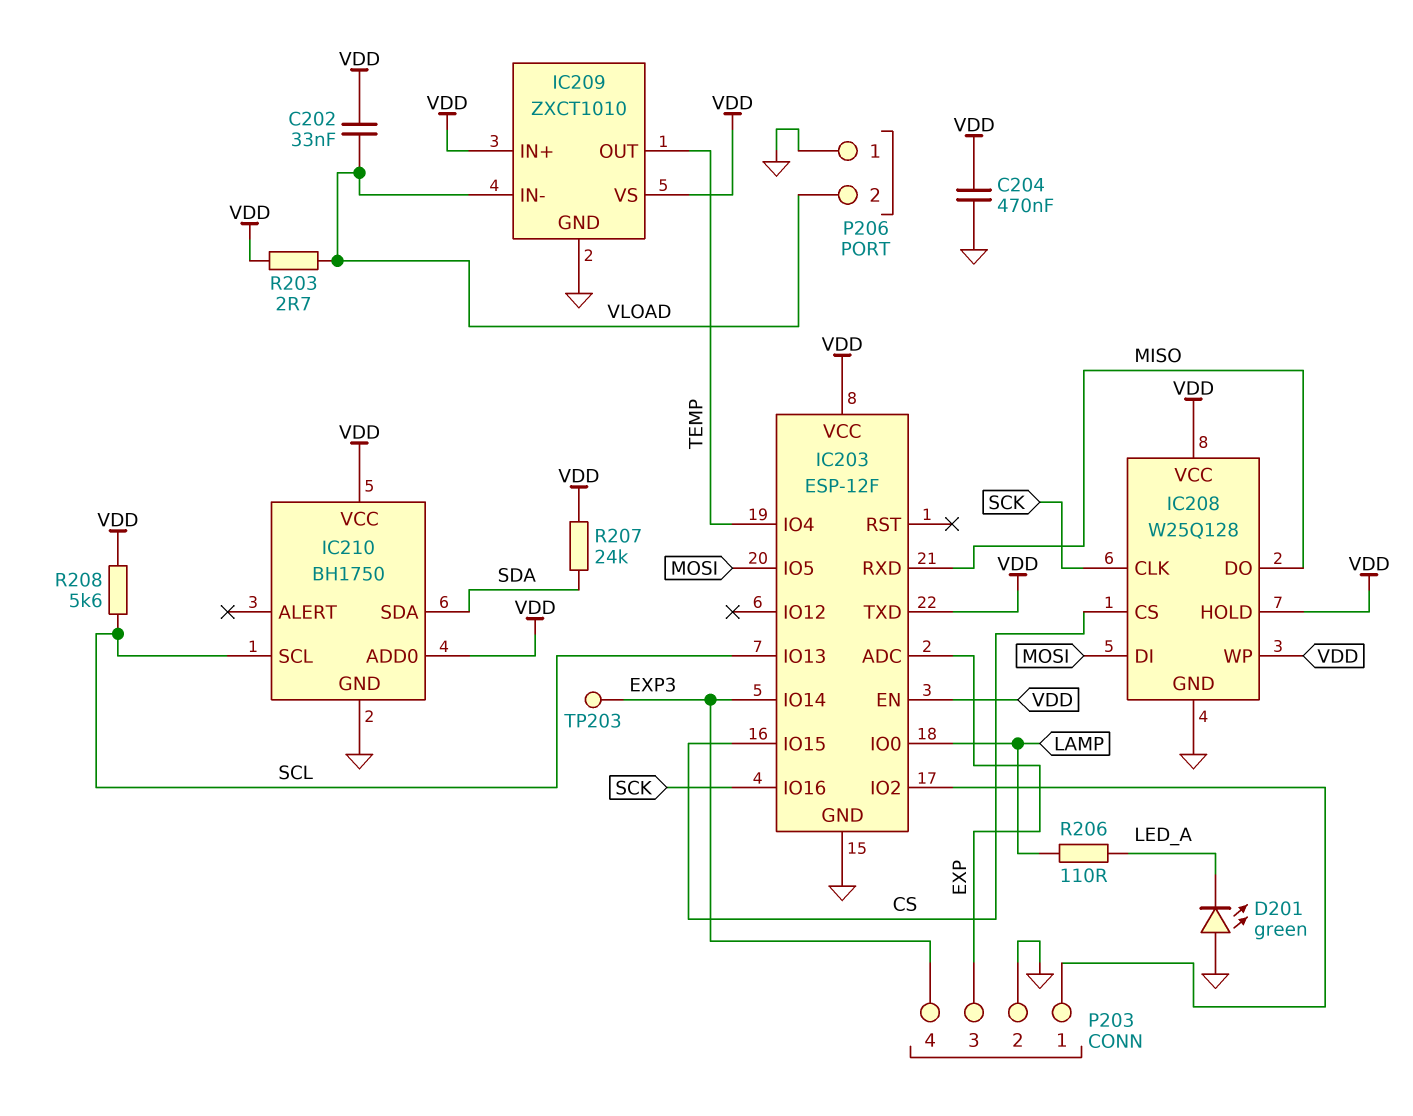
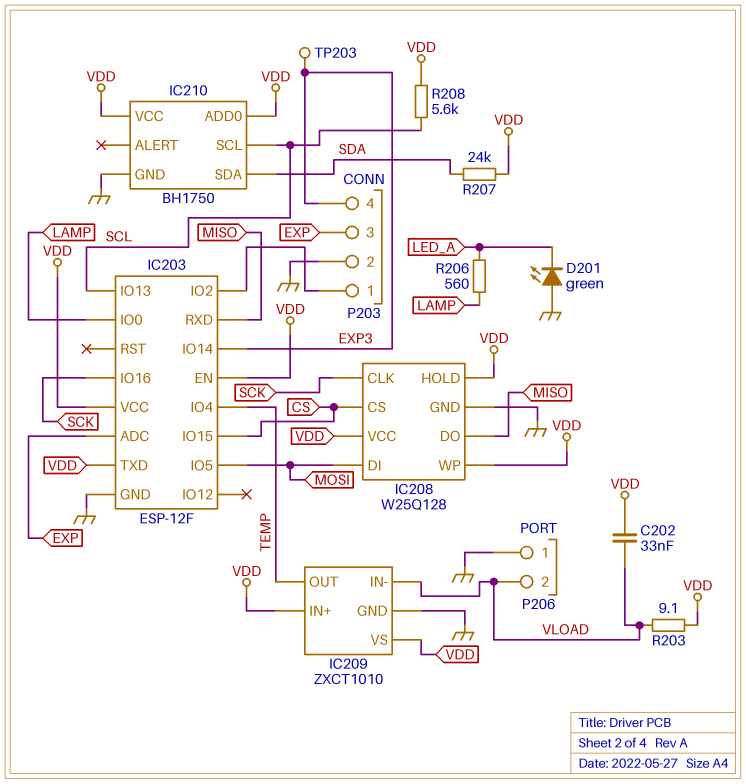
C204: 470nF (GND, VDD) -> none
R203: 2.7 (VDD, VLOAD) -> 9.1 (VDD, VLOAD)
R206: 110 (LAMP, LED_A) -> 560 (LAMP, LED_A)

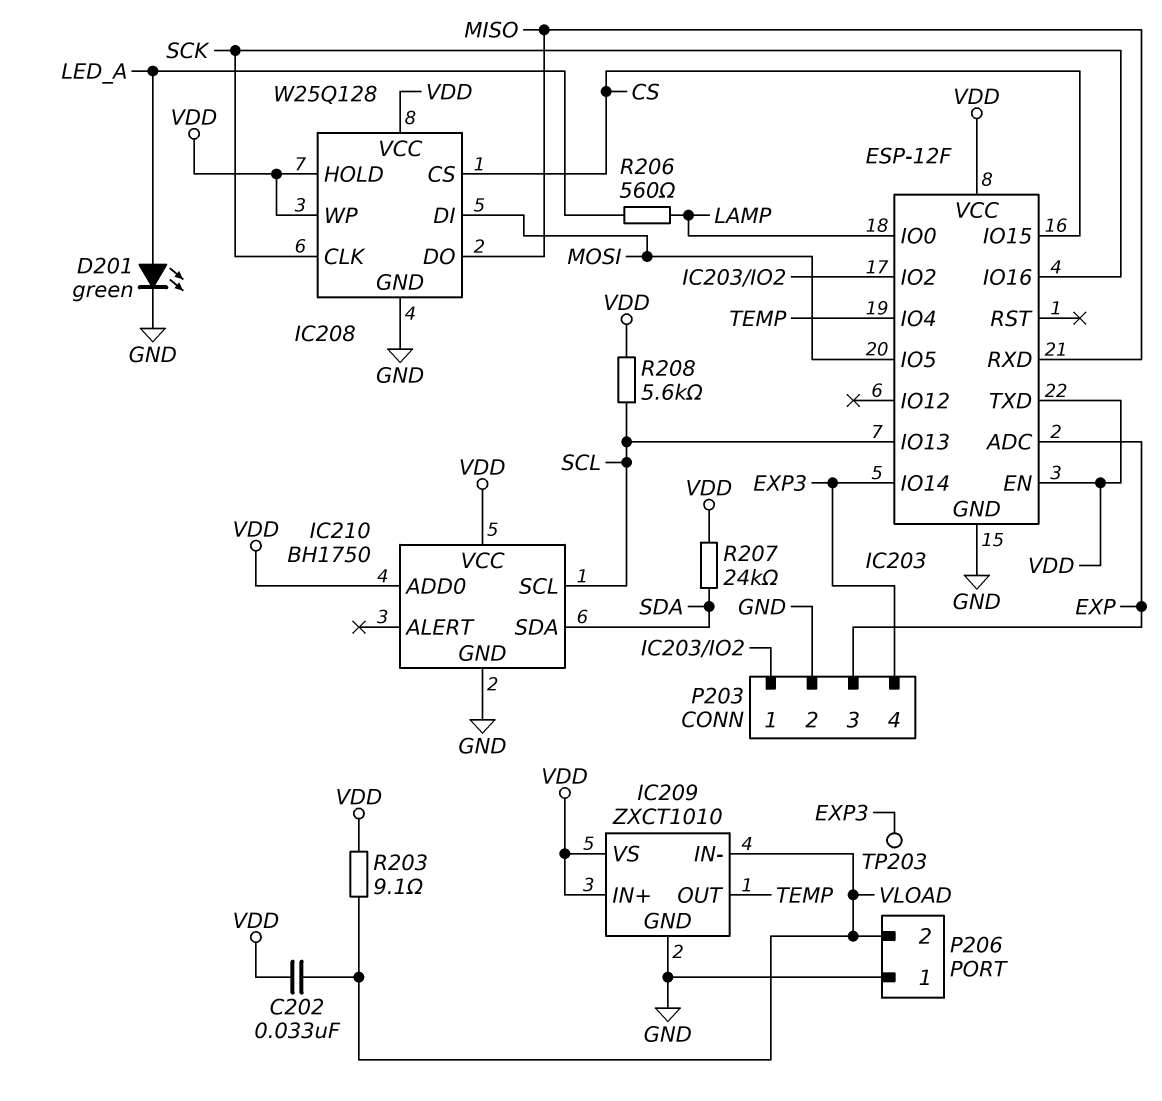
D201: LED green (A GND, K LED_A) -> LED green (A LED_A, K GND)

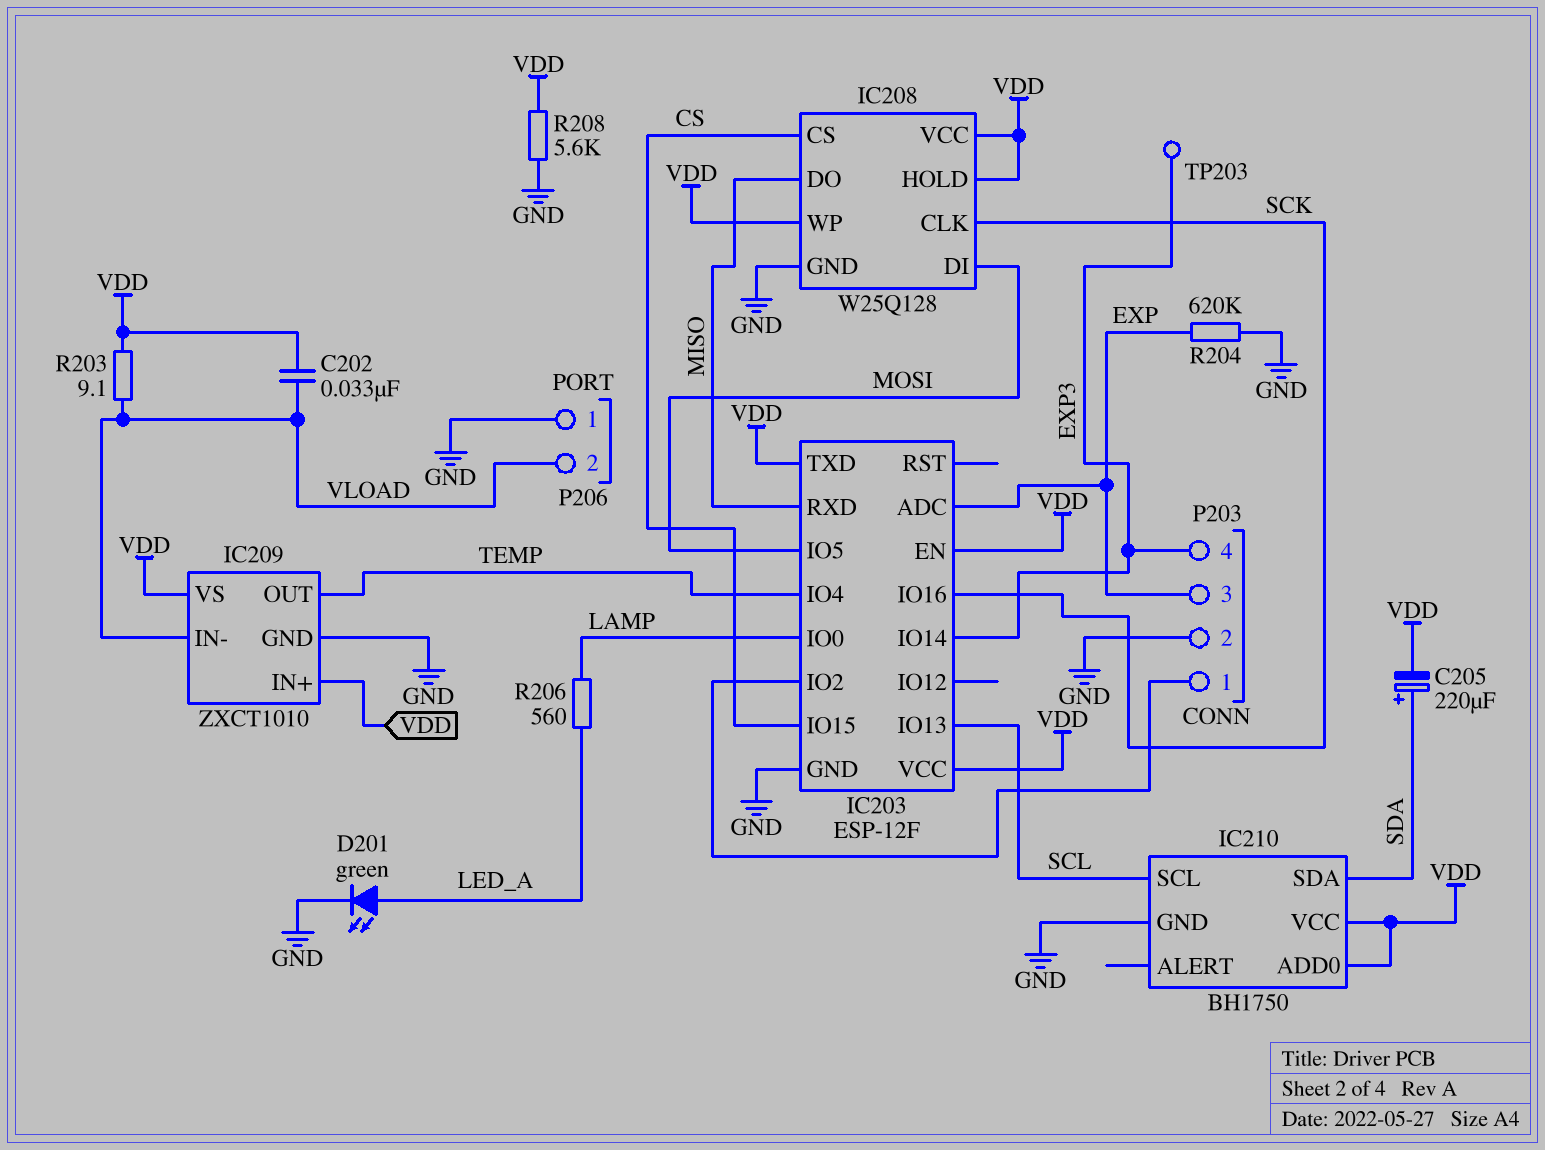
C205: none -> 220uF (plus SDA, minus VDD)
R204: none -> 620k (EXP, GND)
R207: 24k (SDA, VDD) -> none
R208: 5.6k (SCL, VDD) -> 5.6k (GND, VDD)

